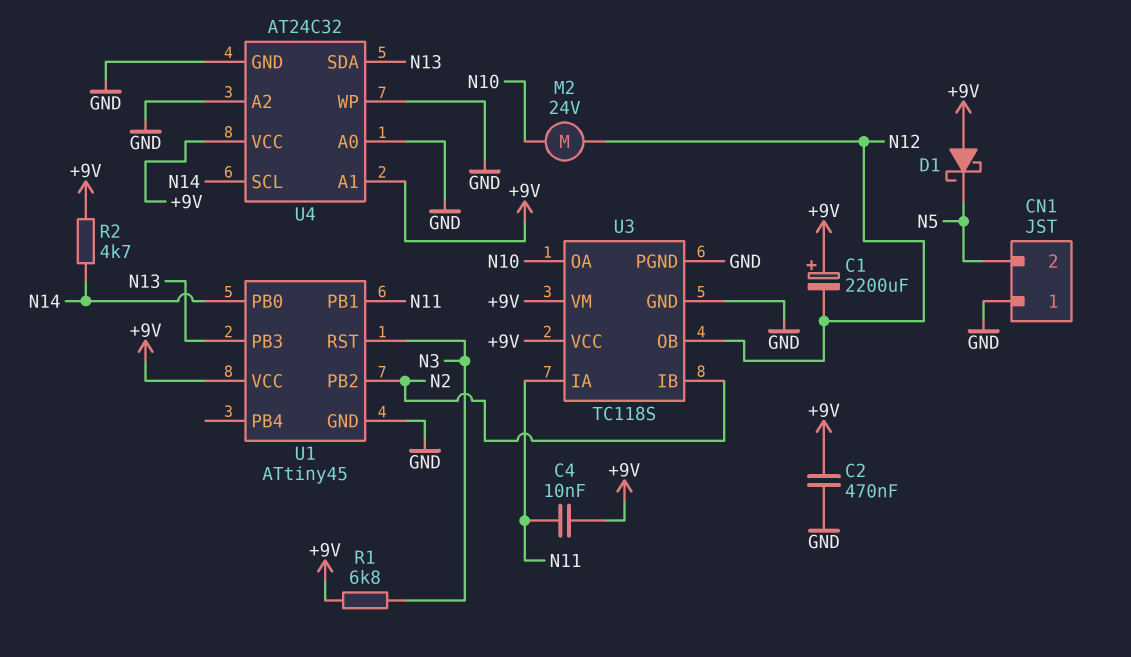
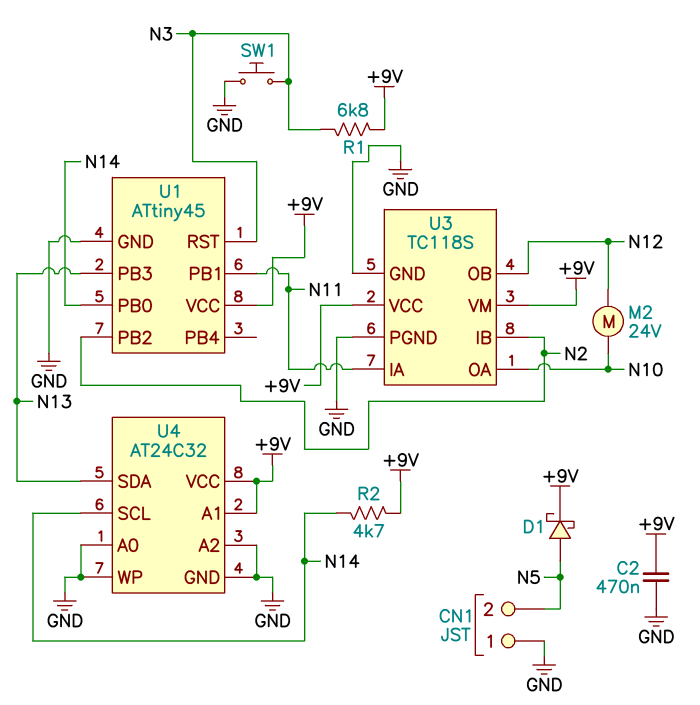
C1: 2200uF (plus +9V, minus N12) -> none
C4: 10nF (+9V, N11) -> none
D1: schottky (A +9V, K N5) -> schottky (A N5, K +9V)
SW1: none -> button (GND, N3)

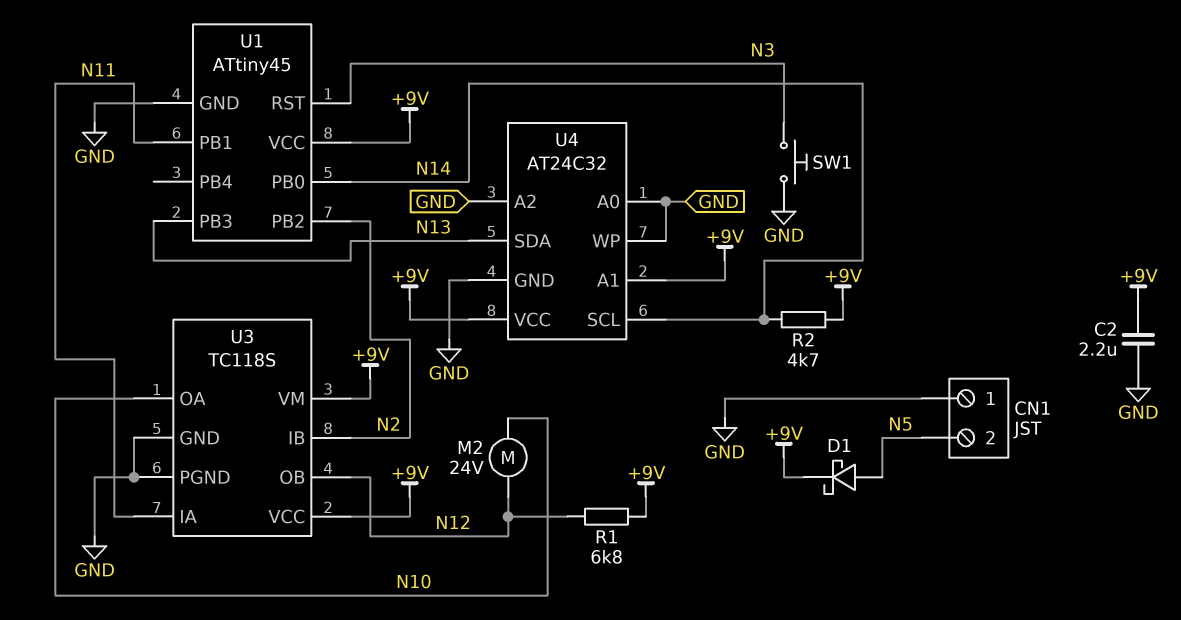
C2: 470nF (+9V, GND) -> 2.2uF (+9V, GND)
R1: 6.8k (+9V, N3) -> 6.8k (+9V, N12)

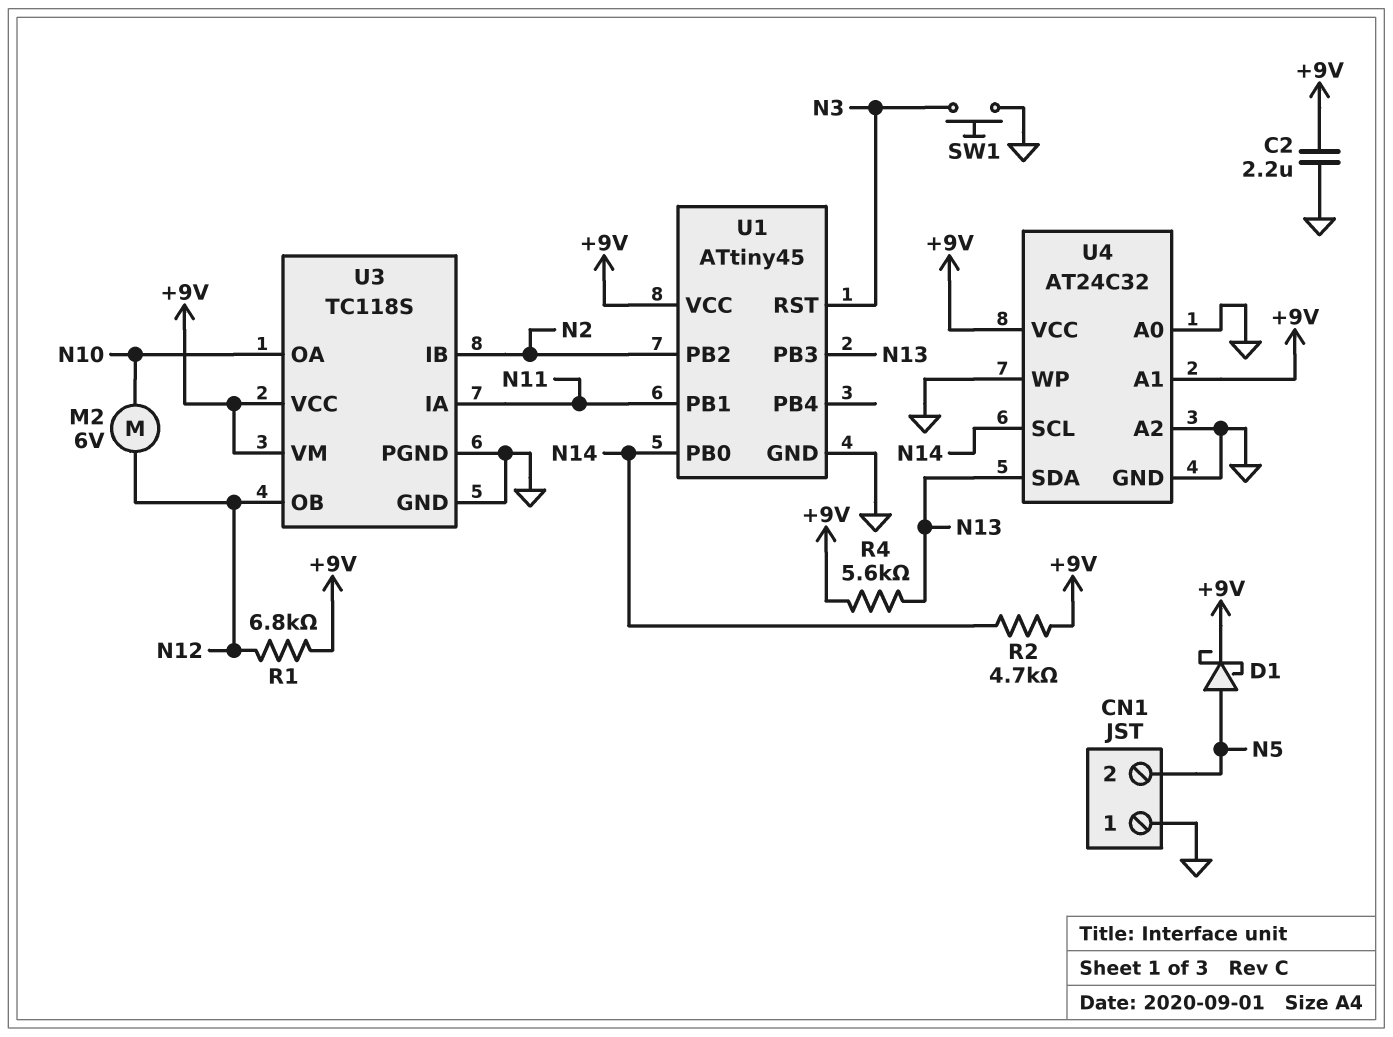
M2: motor 24V (N10, N12) -> motor 6V (N10, N12)
R4: none -> 5.6k (+9V, N13)

